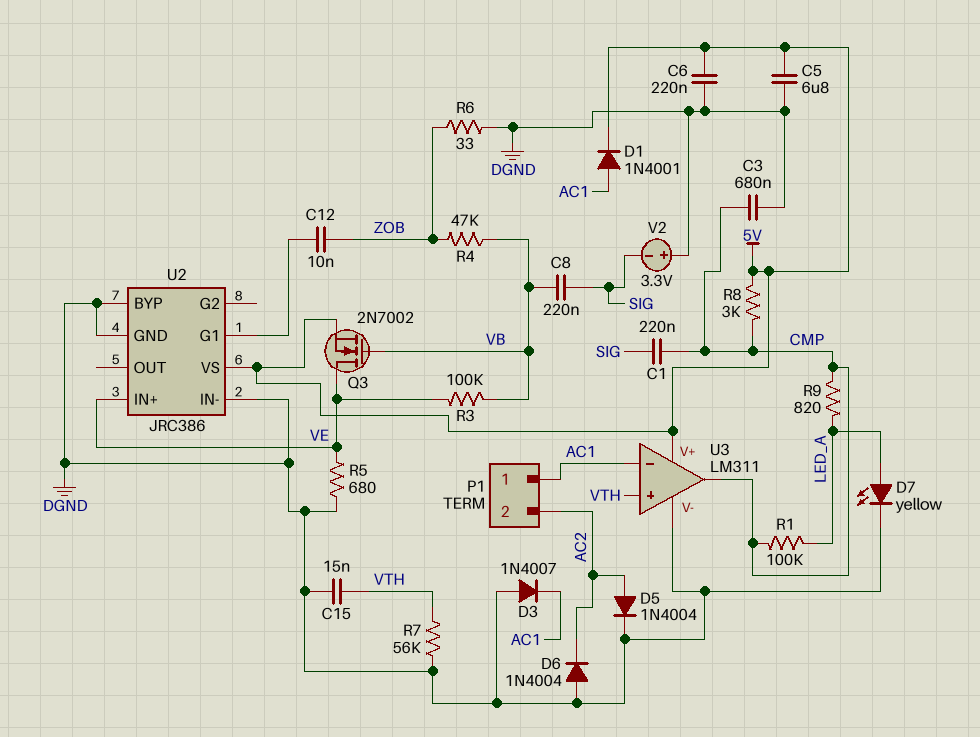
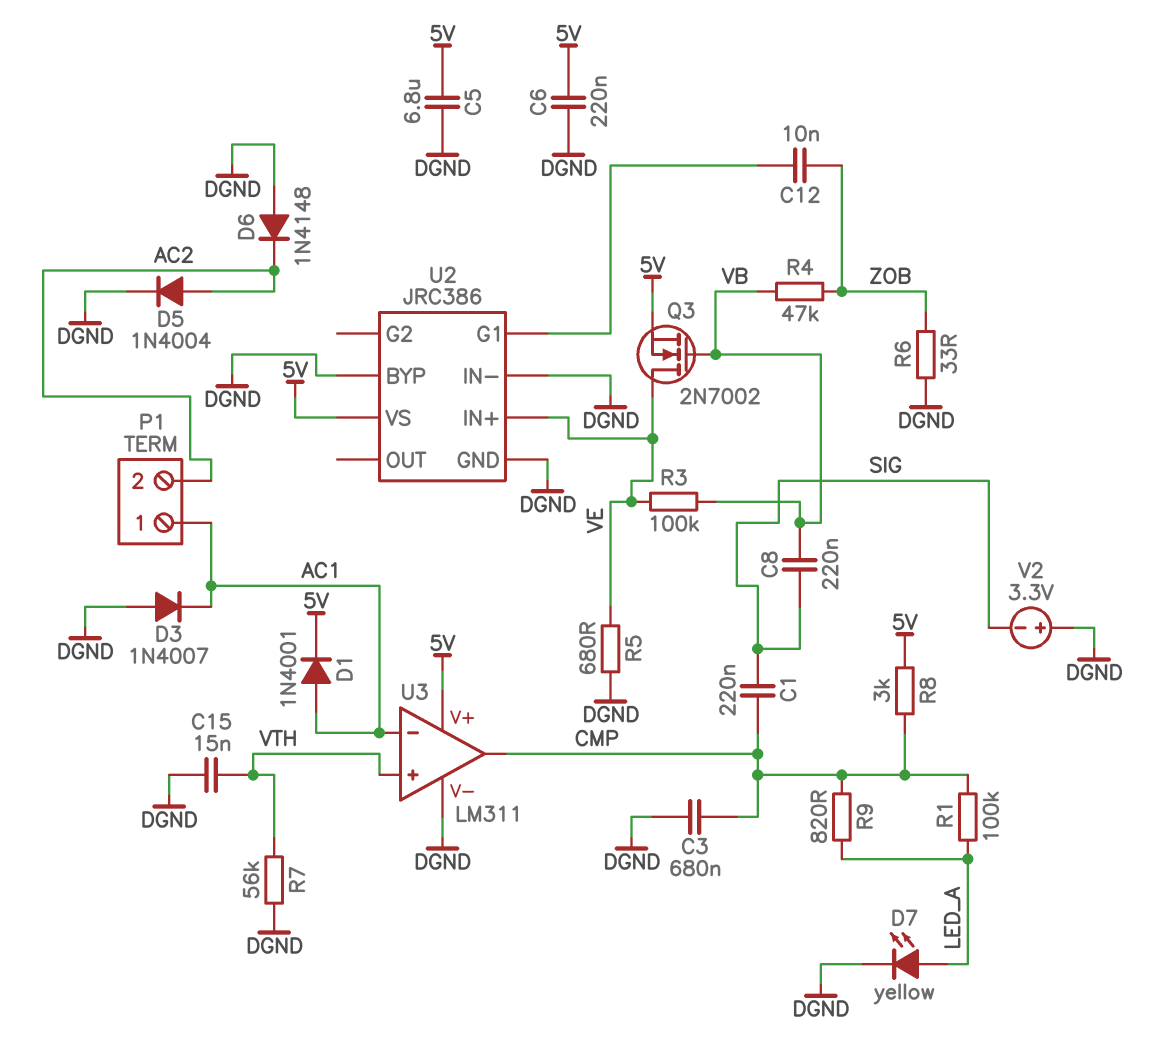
D6: diode 1N4004 (A DGND, K AC2) -> diode 1N4148 (A DGND, K AC2)

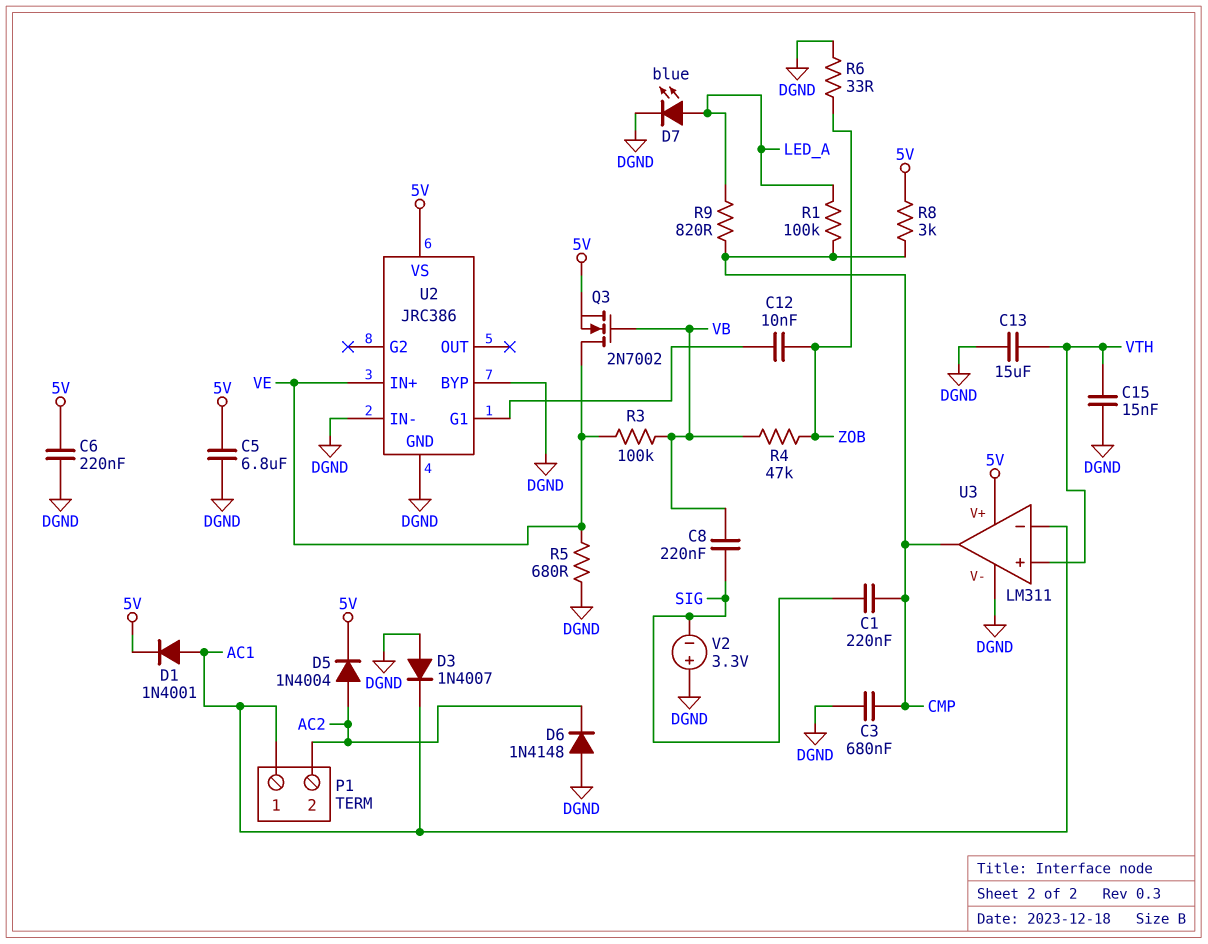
C13: none -> 15uF (DGND, VTH)
D5: diode 1N4004 (A AC2, K DGND) -> diode 1N4004 (A AC2, K 5V)
D7: LED yellow (A LED_A, K DGND) -> LED blue (A LED_A, K DGND)
R7: 56k (DGND, VTH) -> none

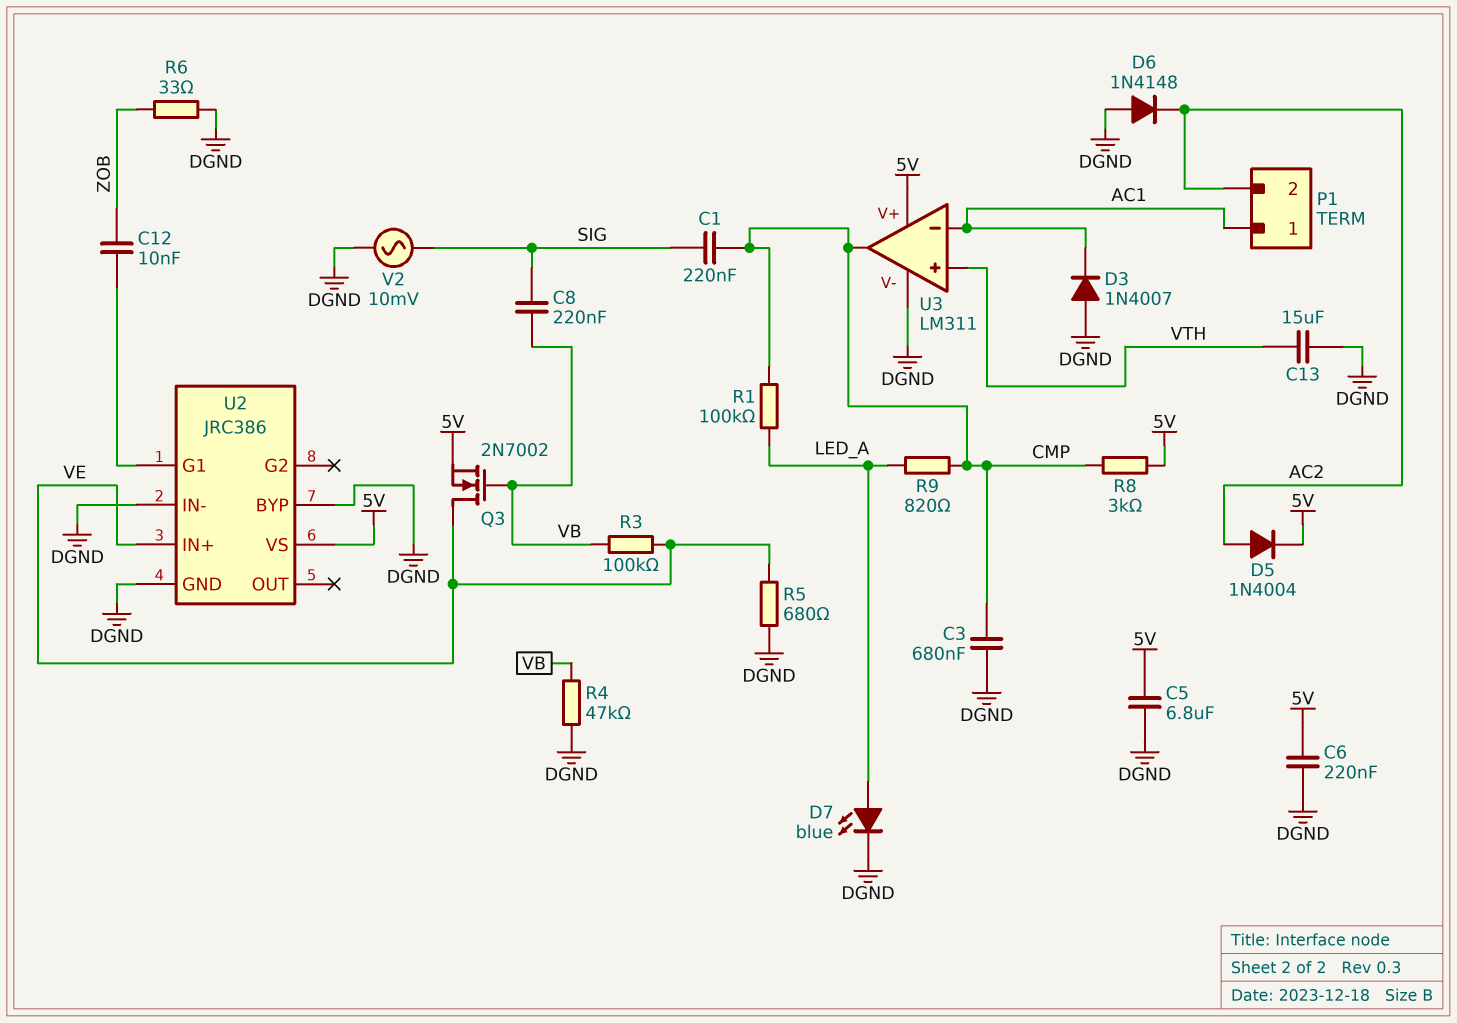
C15: 15nF (DGND, VTH) -> none
D1: diode 1N4001 (A AC1, K 5V) -> none
R4: 47k (VB, ZOB) -> 47k (DGND, VB)
V2: 3.3V (plus DGND, minus SIG) -> AC 10mV (DGND, SIG)

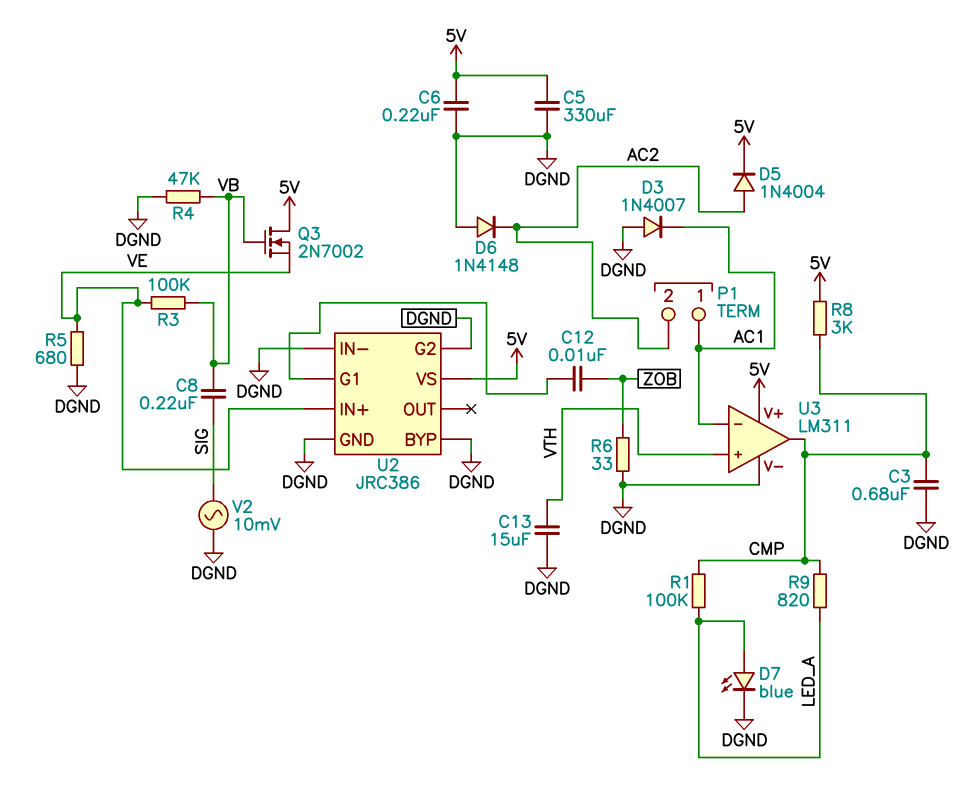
C1: 220nF (CMP, SIG) -> none
C5: 6.8uF (5V, DGND) -> 330uF (5V, DGND)
Q3: NMOS 2N7002 (G VB, D VE, S 5V) -> NMOS 2N7002 (G VB, D 5V, S VE)
U2 pin G2: none -> DGND

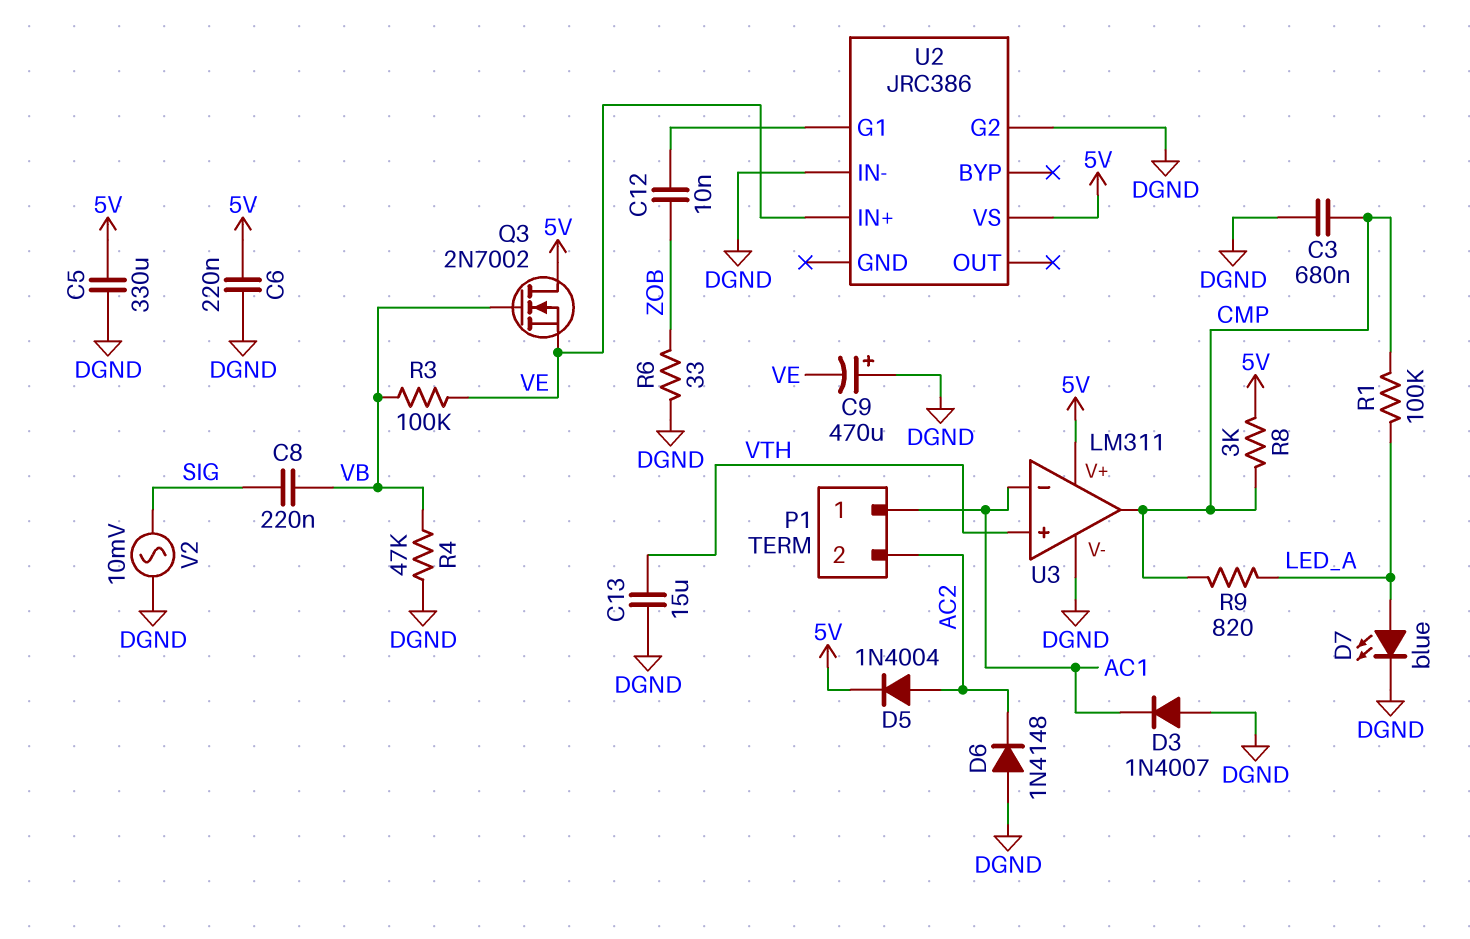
C9: none -> 470uF (plus DGND, minus VE)
R5: 680 (DGND, VE) -> none
U2 pin BYP: DGND -> none
U2 pin GND: DGND -> none

